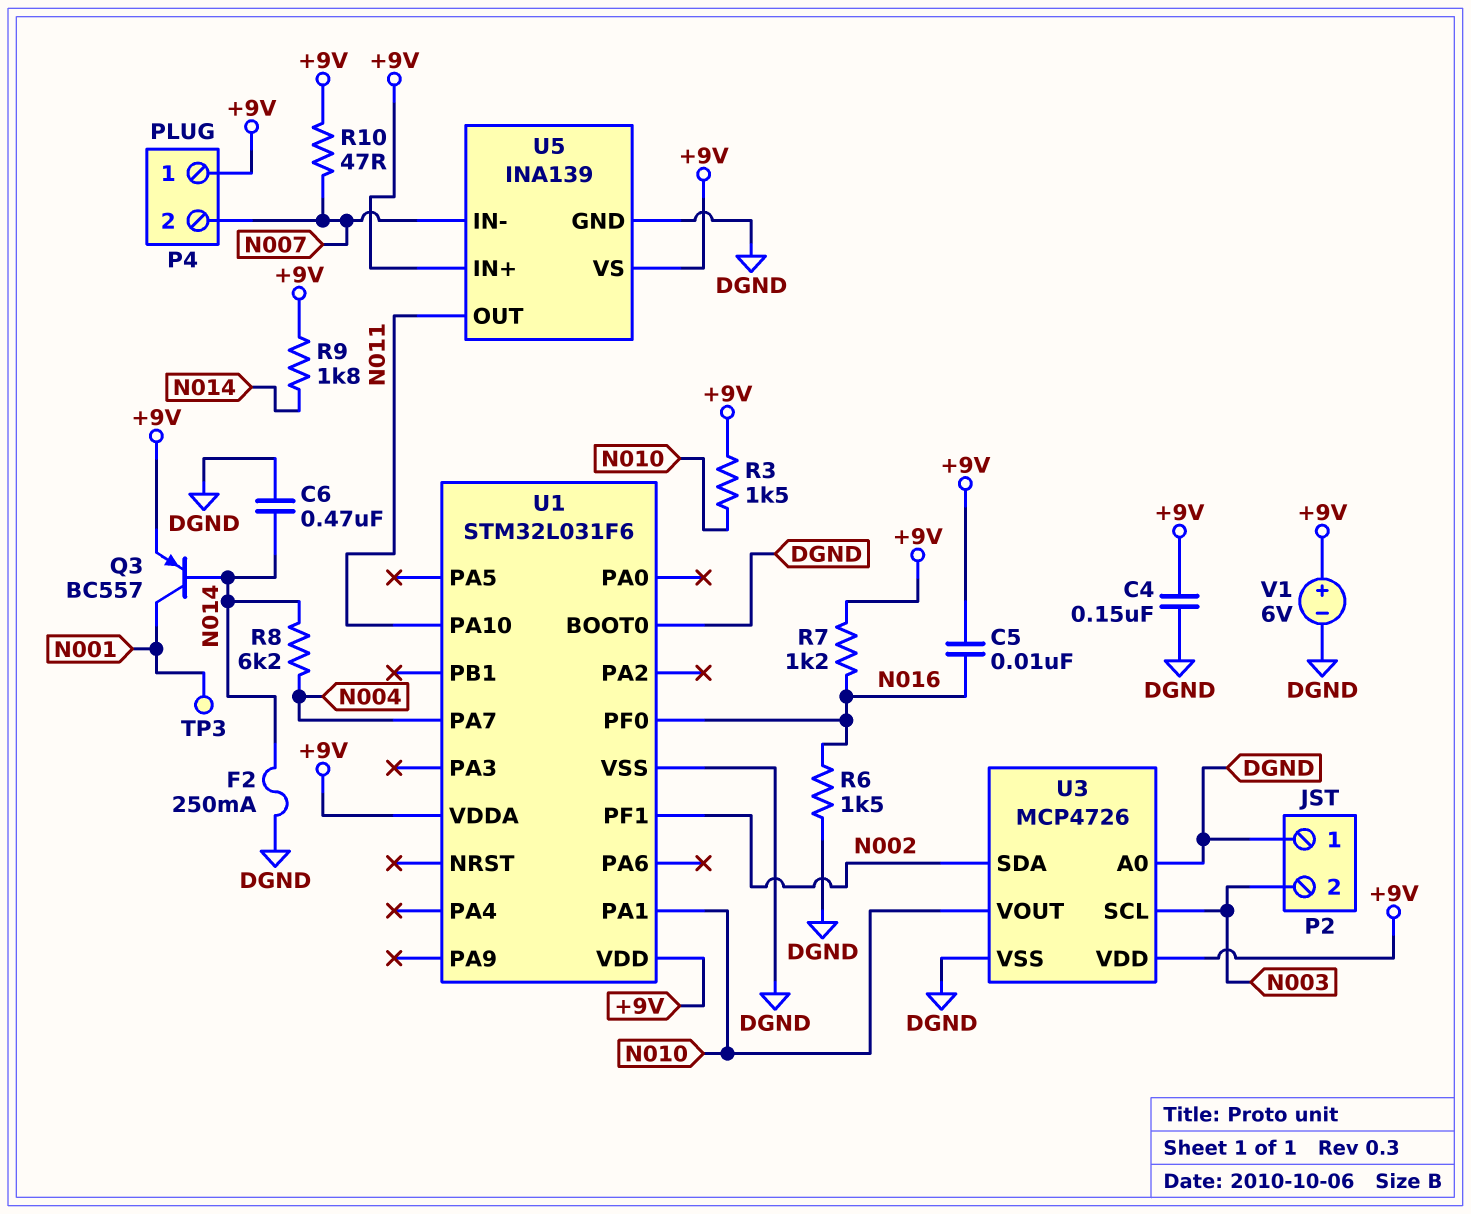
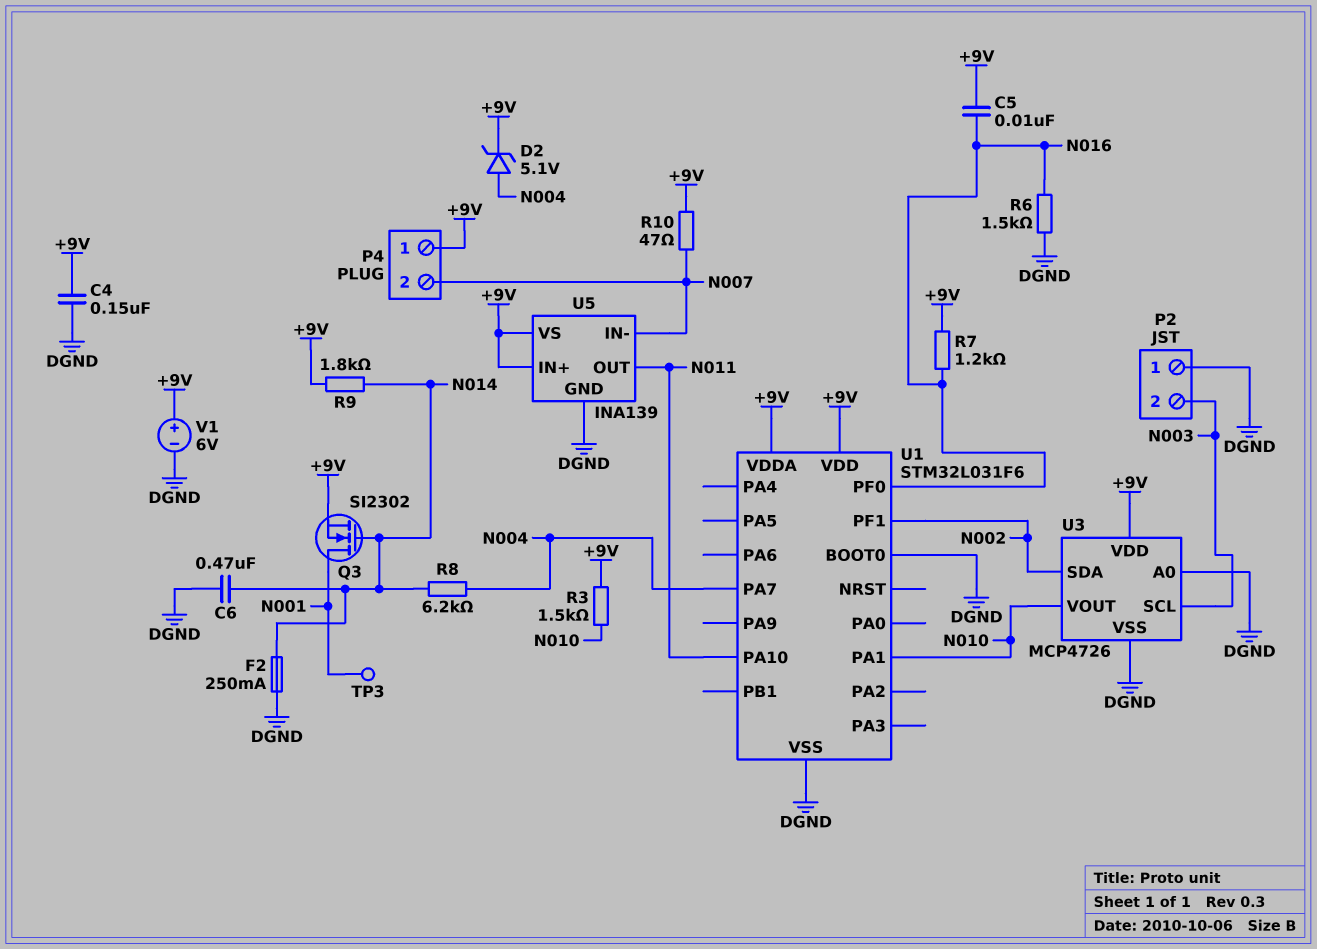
D2: none -> zener 5.1V (A N004, K +9V)
Q3: PNP BC557 (B N014, C N001, E +9V) -> NMOS SI2302 (G N014, D N001, S +9V)

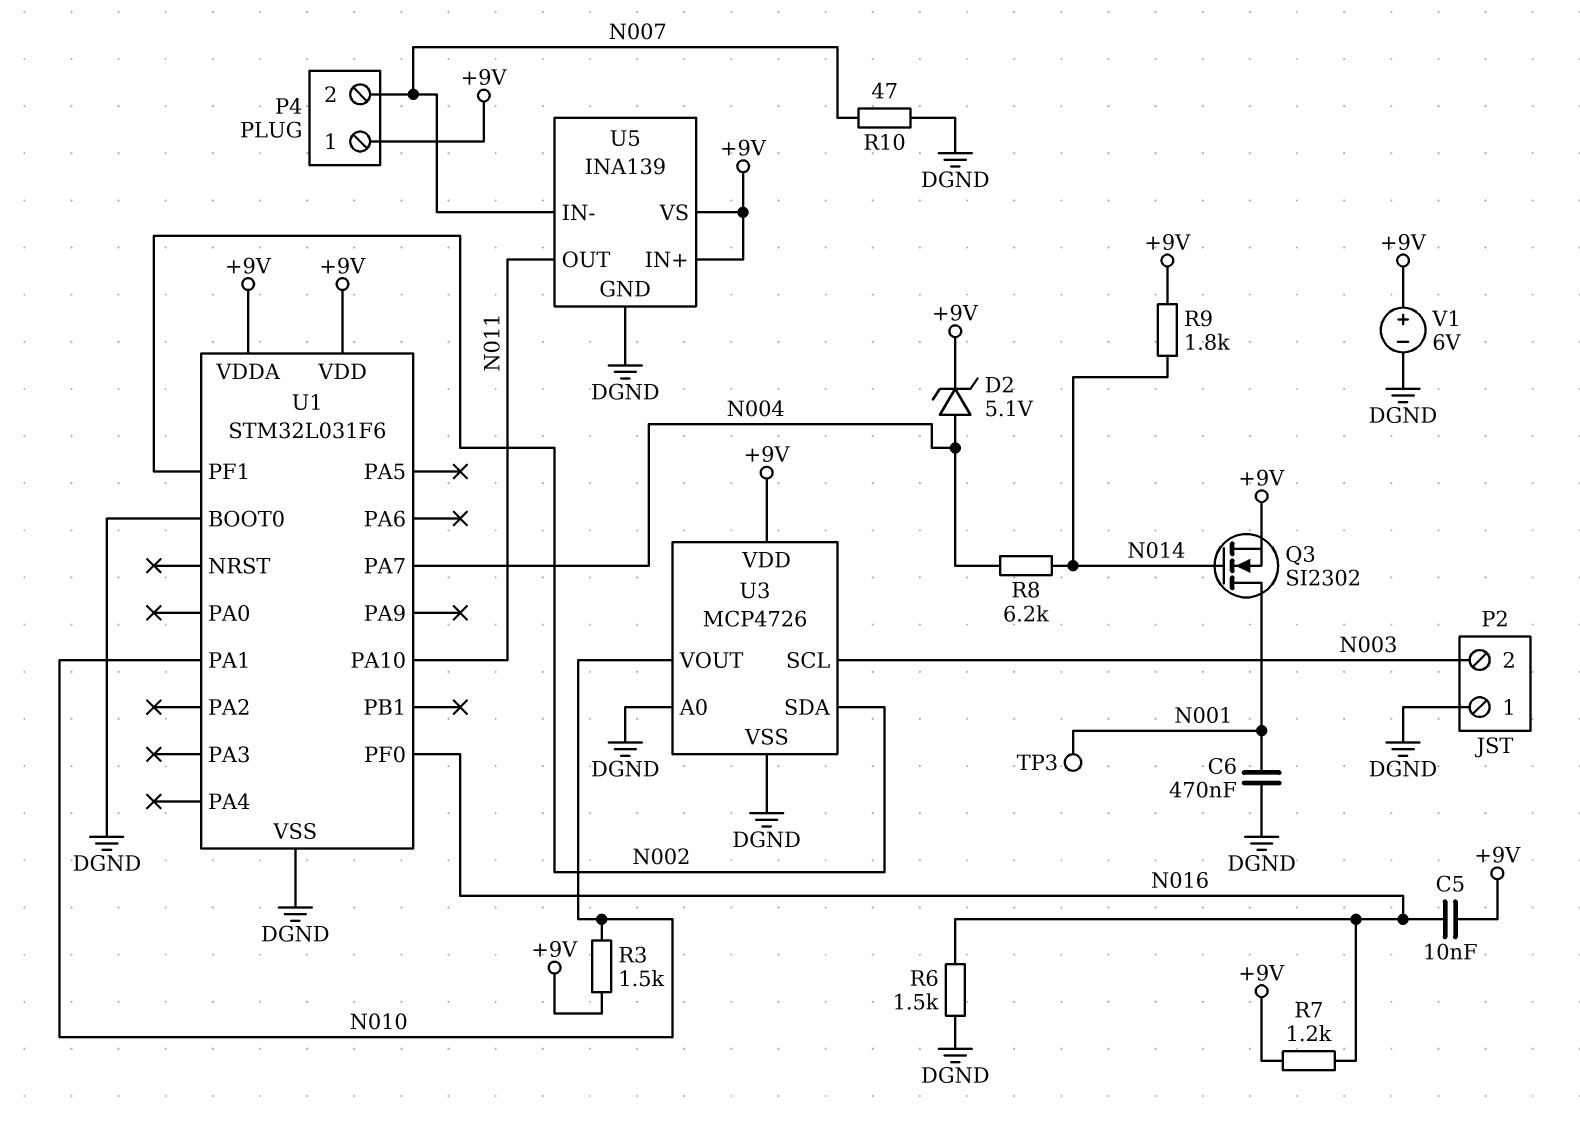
C4: 150nF (+9V, DGND) -> none
C6: 470nF (DGND, N014) -> 470nF (DGND, N001)
F2: 250mA (DGND, N014) -> none
R10: 47 (+9V, N007) -> 47 (DGND, N007)

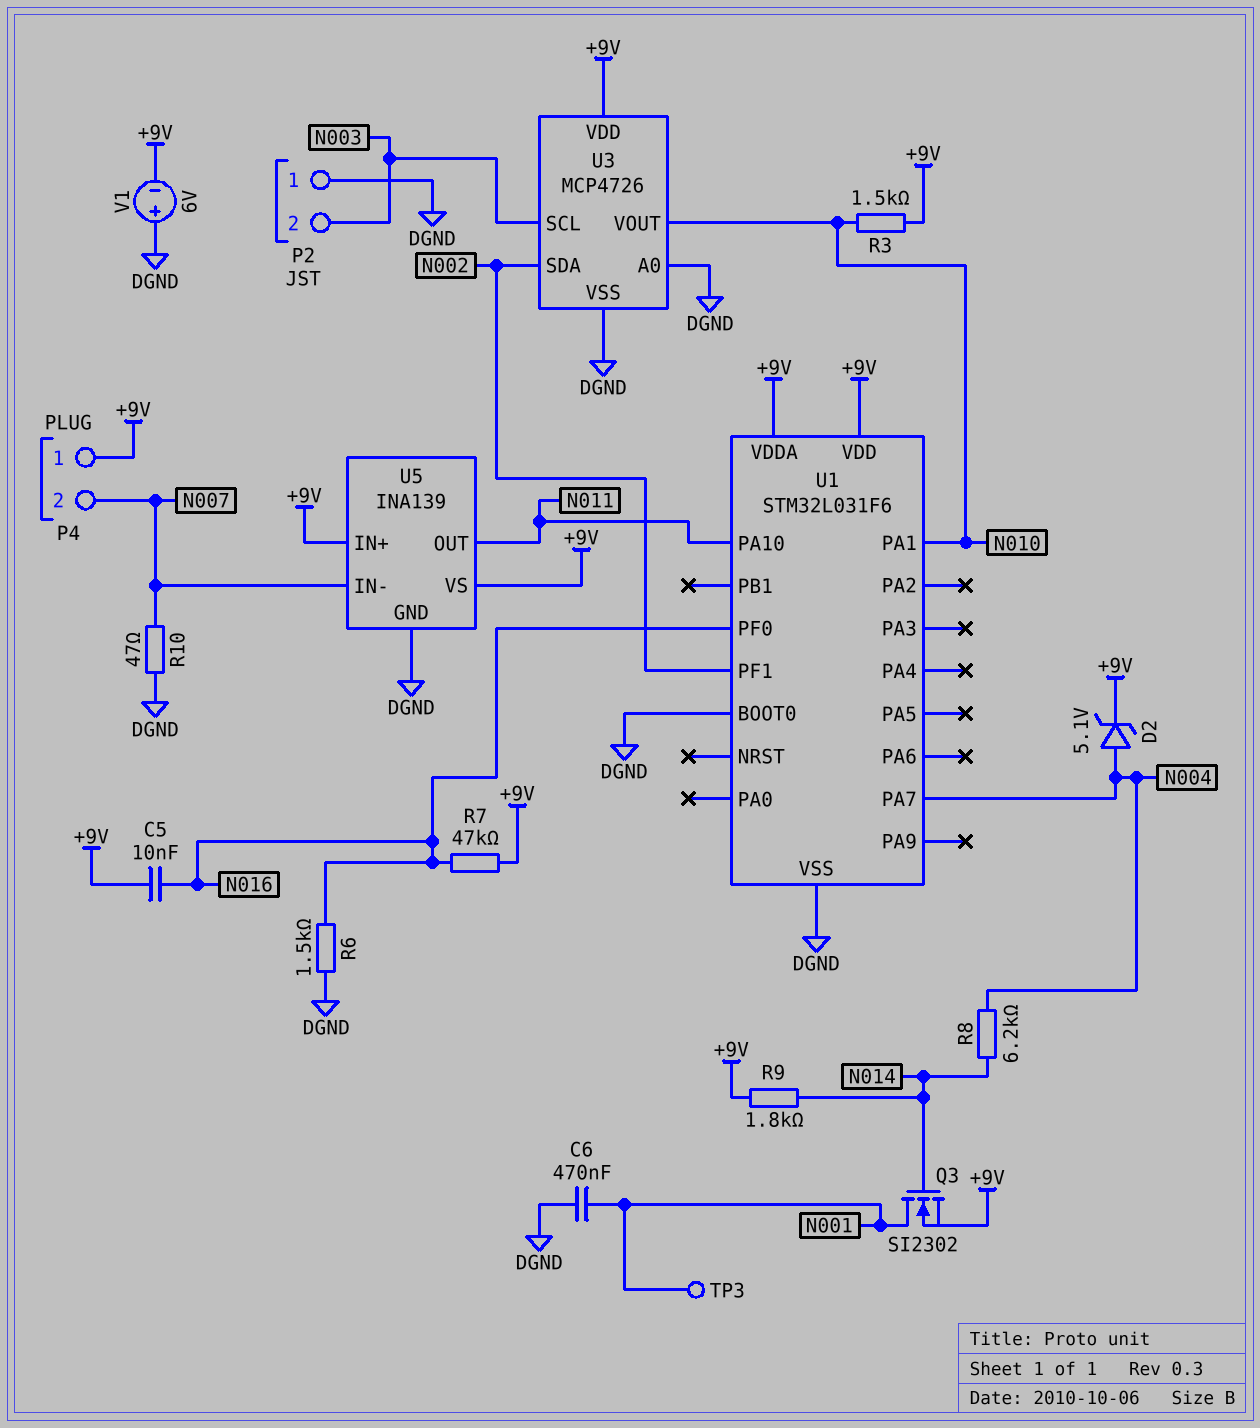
R7: 1.2k (+9V, N016) -> 47k (+9V, N016)
V1: 6V (plus +9V, minus DGND) -> 6V (plus DGND, minus +9V)

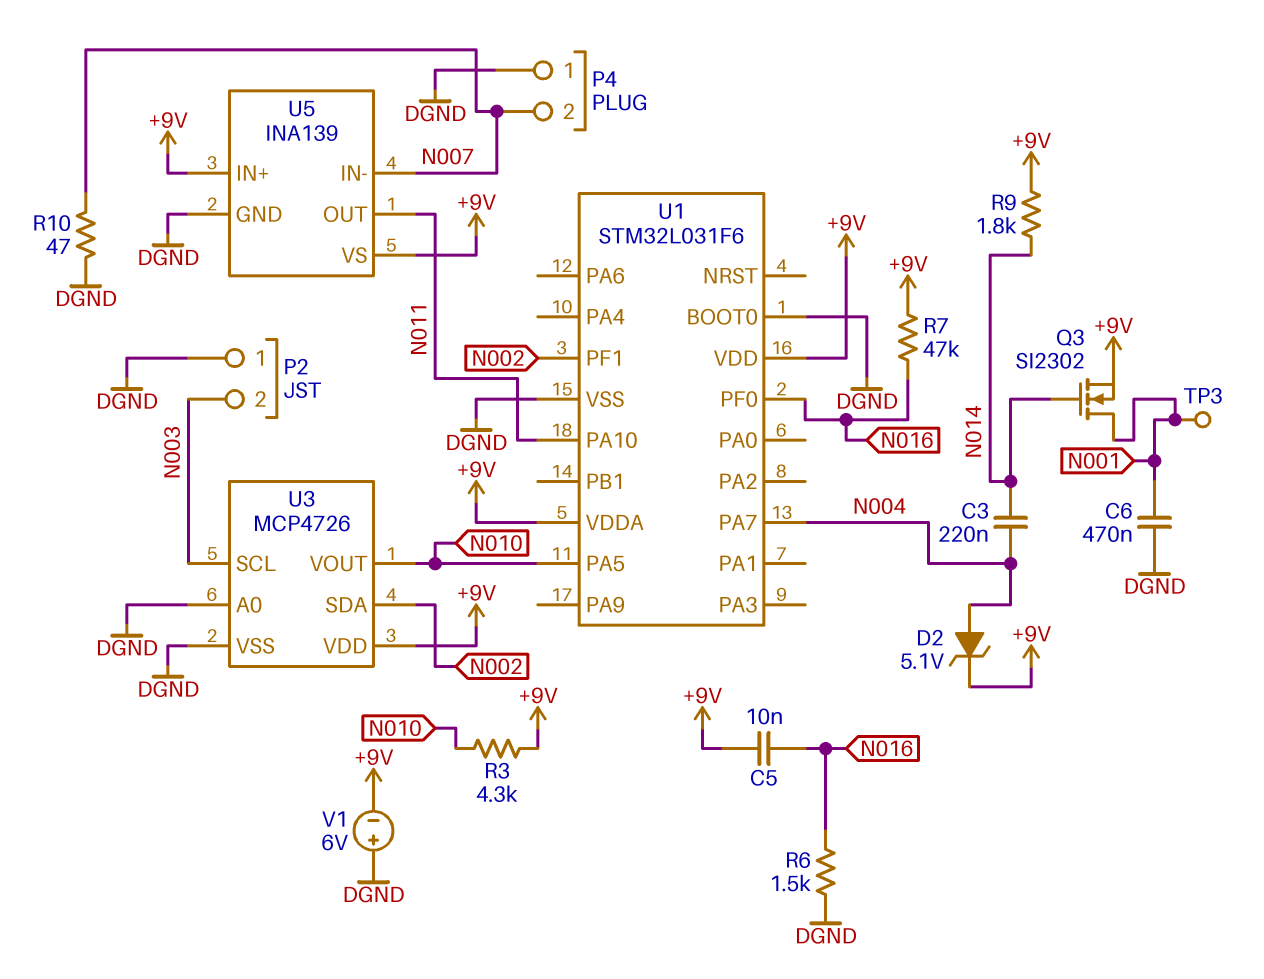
C3: none -> 220nF (N004, N014)
P4 pin 1: +9V -> DGND
R3: 1.5k (+9V, N010) -> 4.3k (+9V, N010)
R8: 6.2k (N004, N014) -> none
U1 pin PA1: N010 -> none
U1 pin PA5: none -> N010

